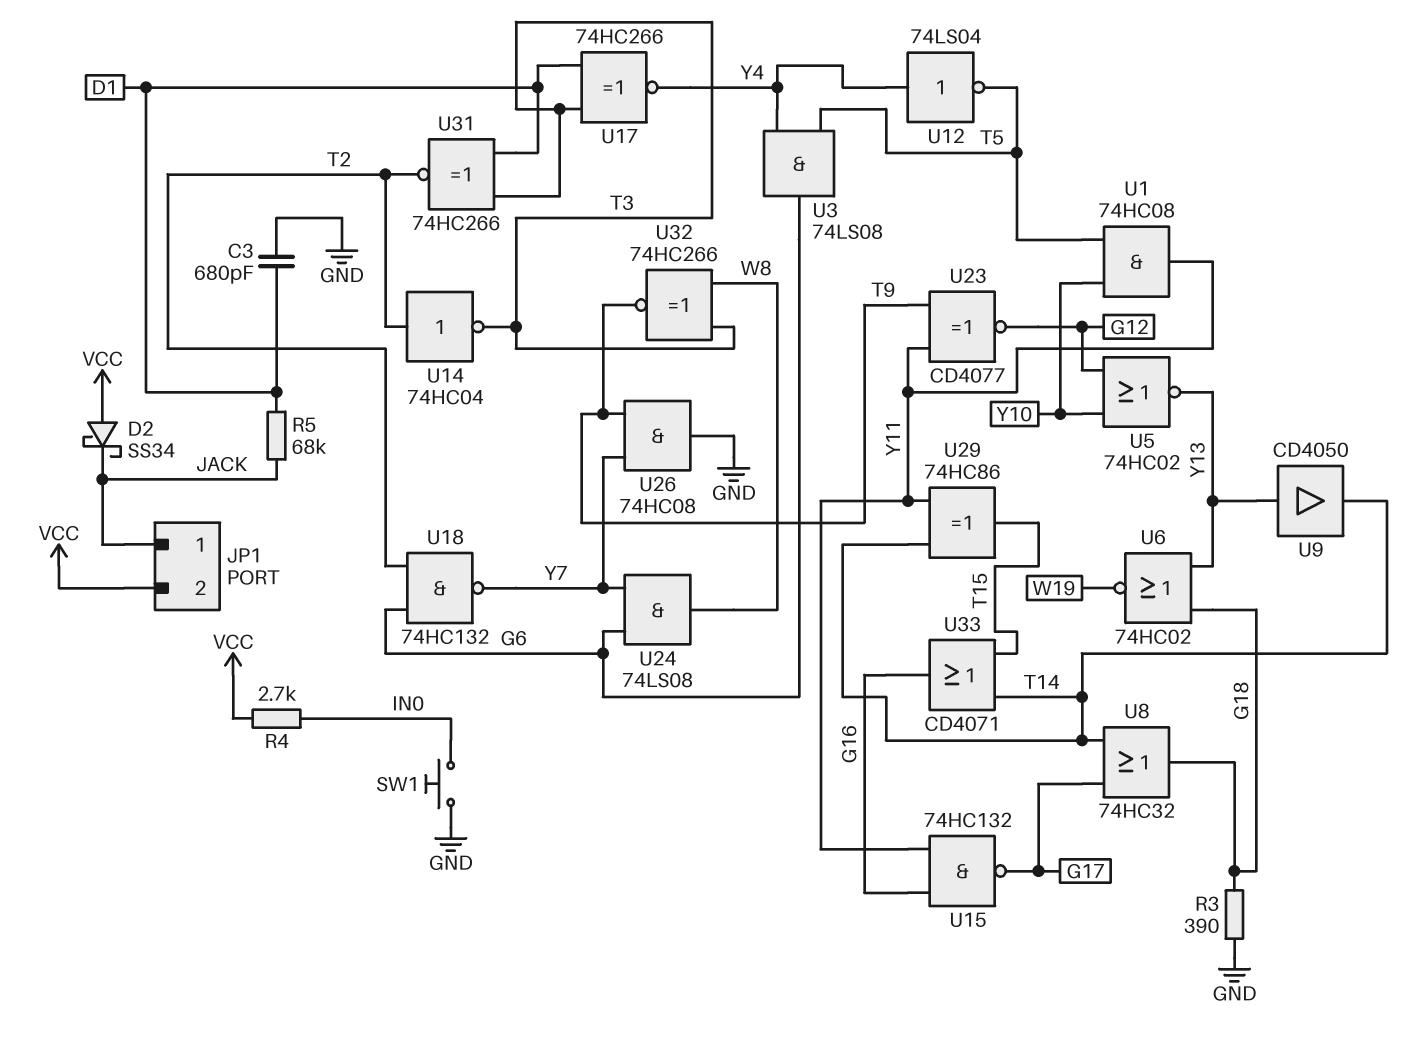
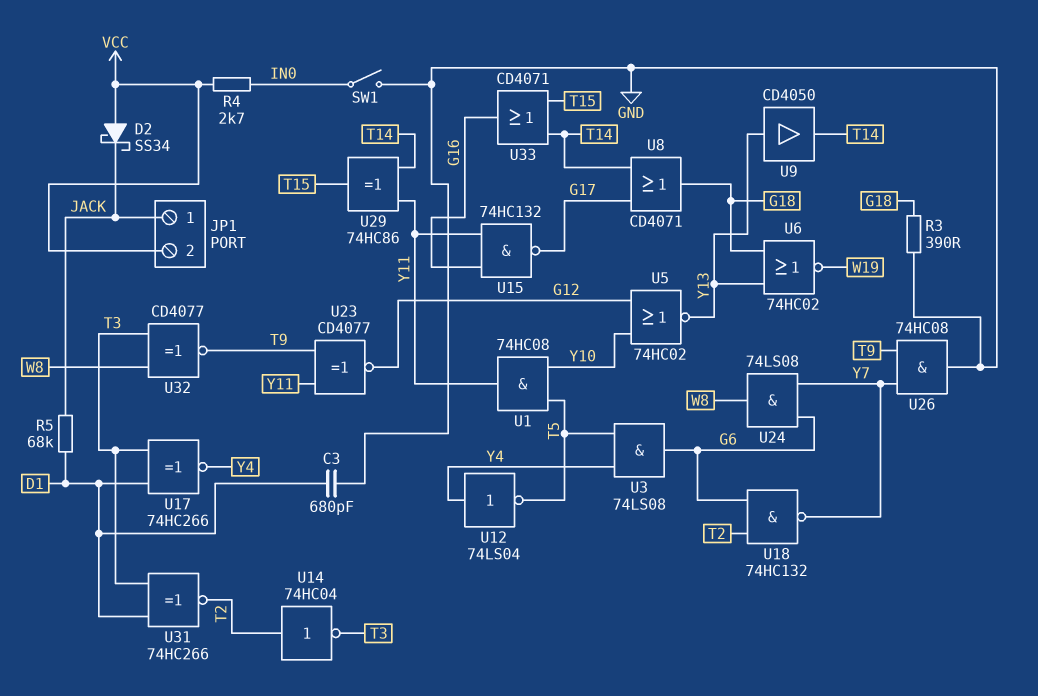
SW1: button (GND, IN0) -> switch (GND, IN0)
U8: OR 74HC32 (in G17, in T14, out G18) -> OR CD4071 (in G17, in T14, out G18)
U32: XNOR 74HC266 (in T3, in W8, out T9) -> XNOR CD4077 (in T3, in W8, out T9)

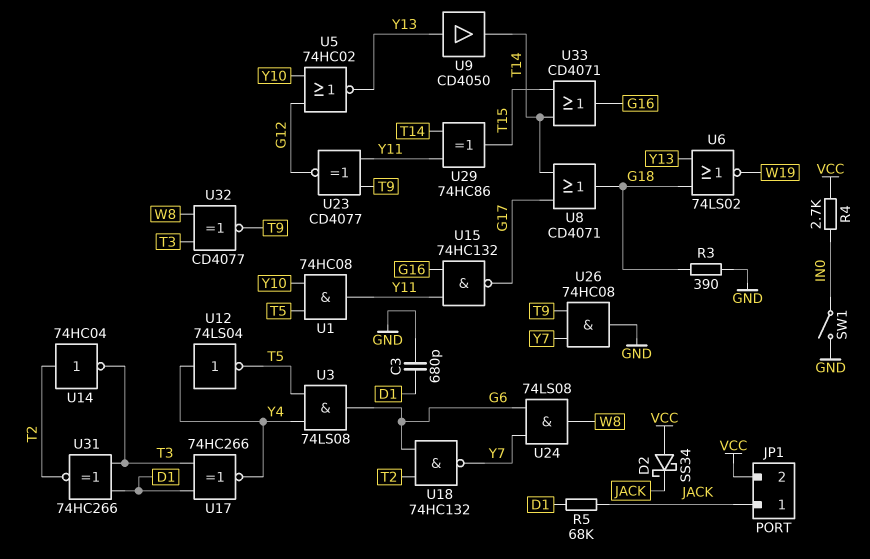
U6: NOR 74HC02 (in G18, in Y13, out W19) -> NOR 74LS02 (in G18, in Y13, out W19)

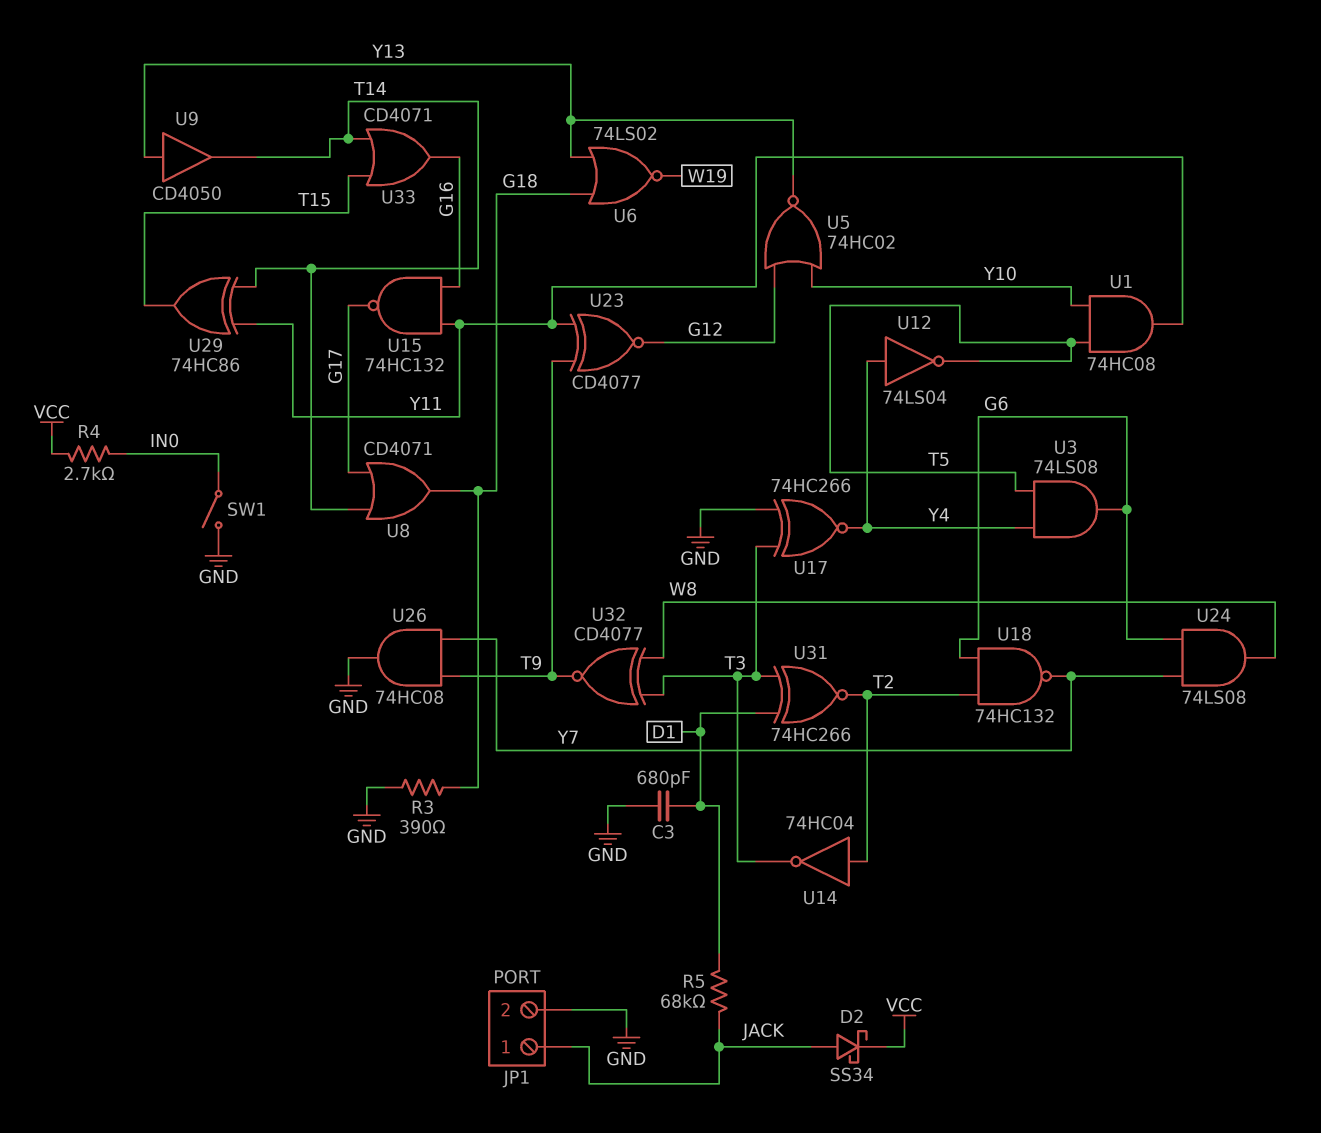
D2: schottky SS34 (A VCC, K JACK) -> schottky SS34 (A JACK, K VCC)
JP1 pin 2: VCC -> GND
U17: XNOR 74HC266 (in D1, in T3, out Y4) -> XNOR 74HC266 (in GND, in T3, out Y4)

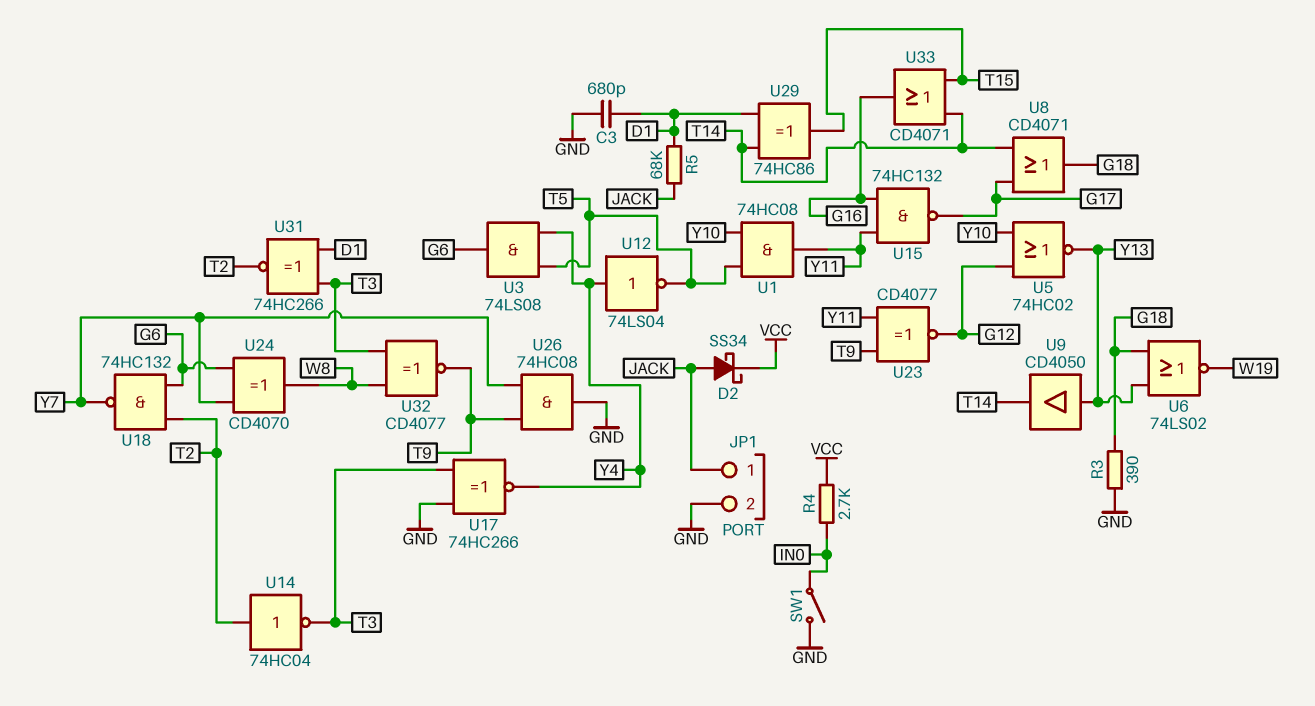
U24: AND 74LS08 (in G6, in Y7, out W8) -> XOR CD4070 (in G6, in Y7, out W8)
U29: XOR 74HC86 (in T14, in Y11, out T15) -> XOR 74HC86 (in D1, in T14, out T15)

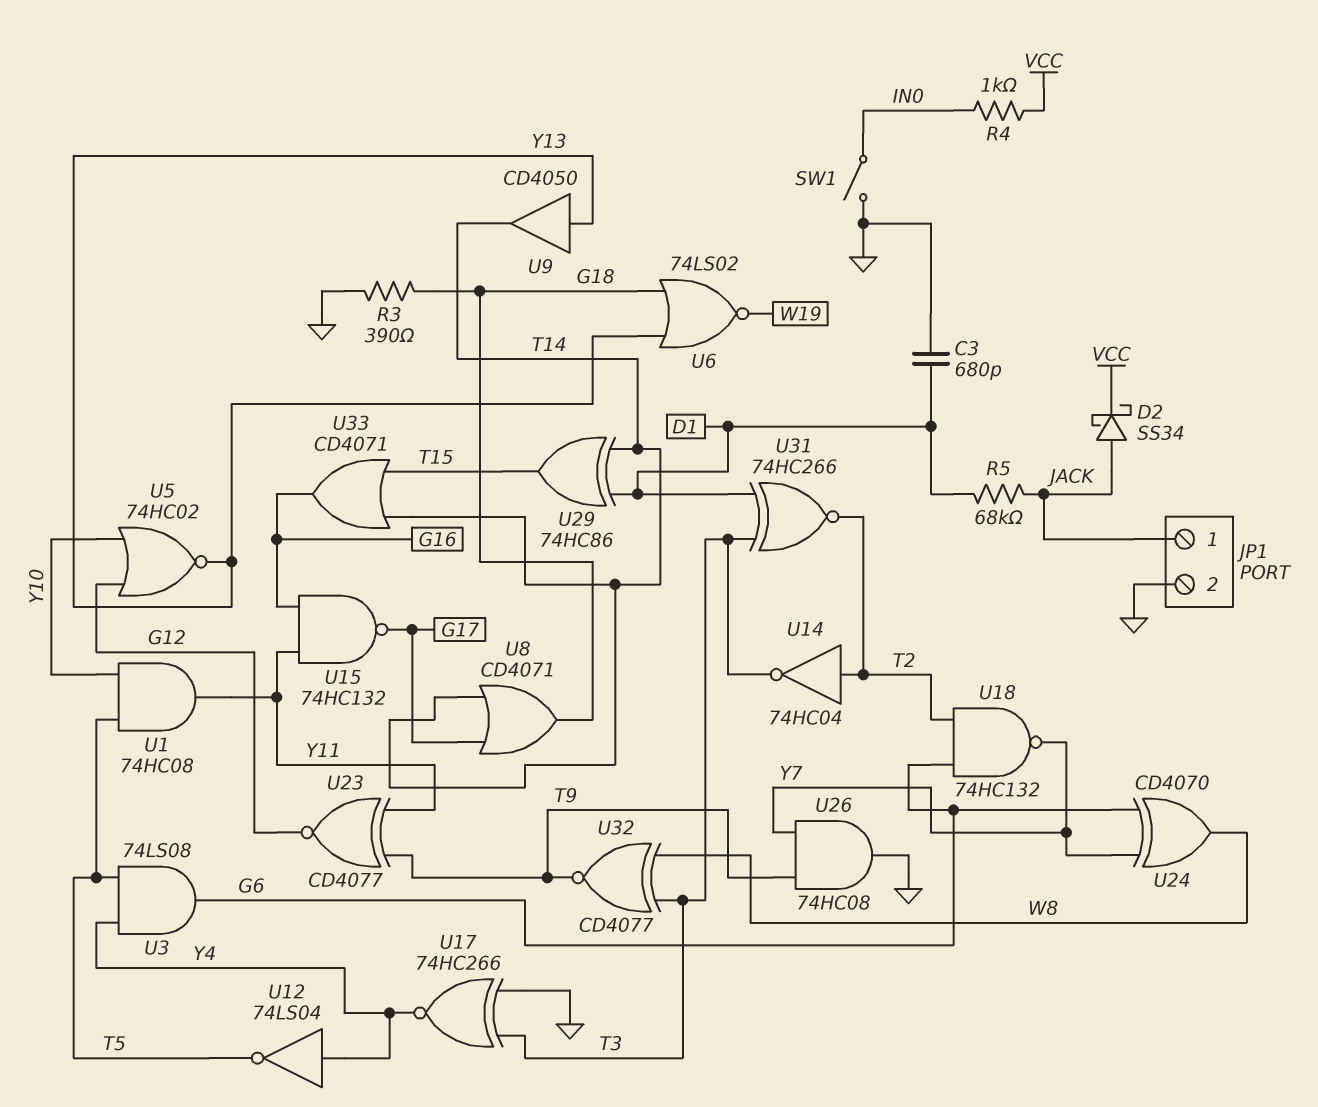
R4: 2.7k (IN0, VCC) -> 1k (IN0, VCC)

